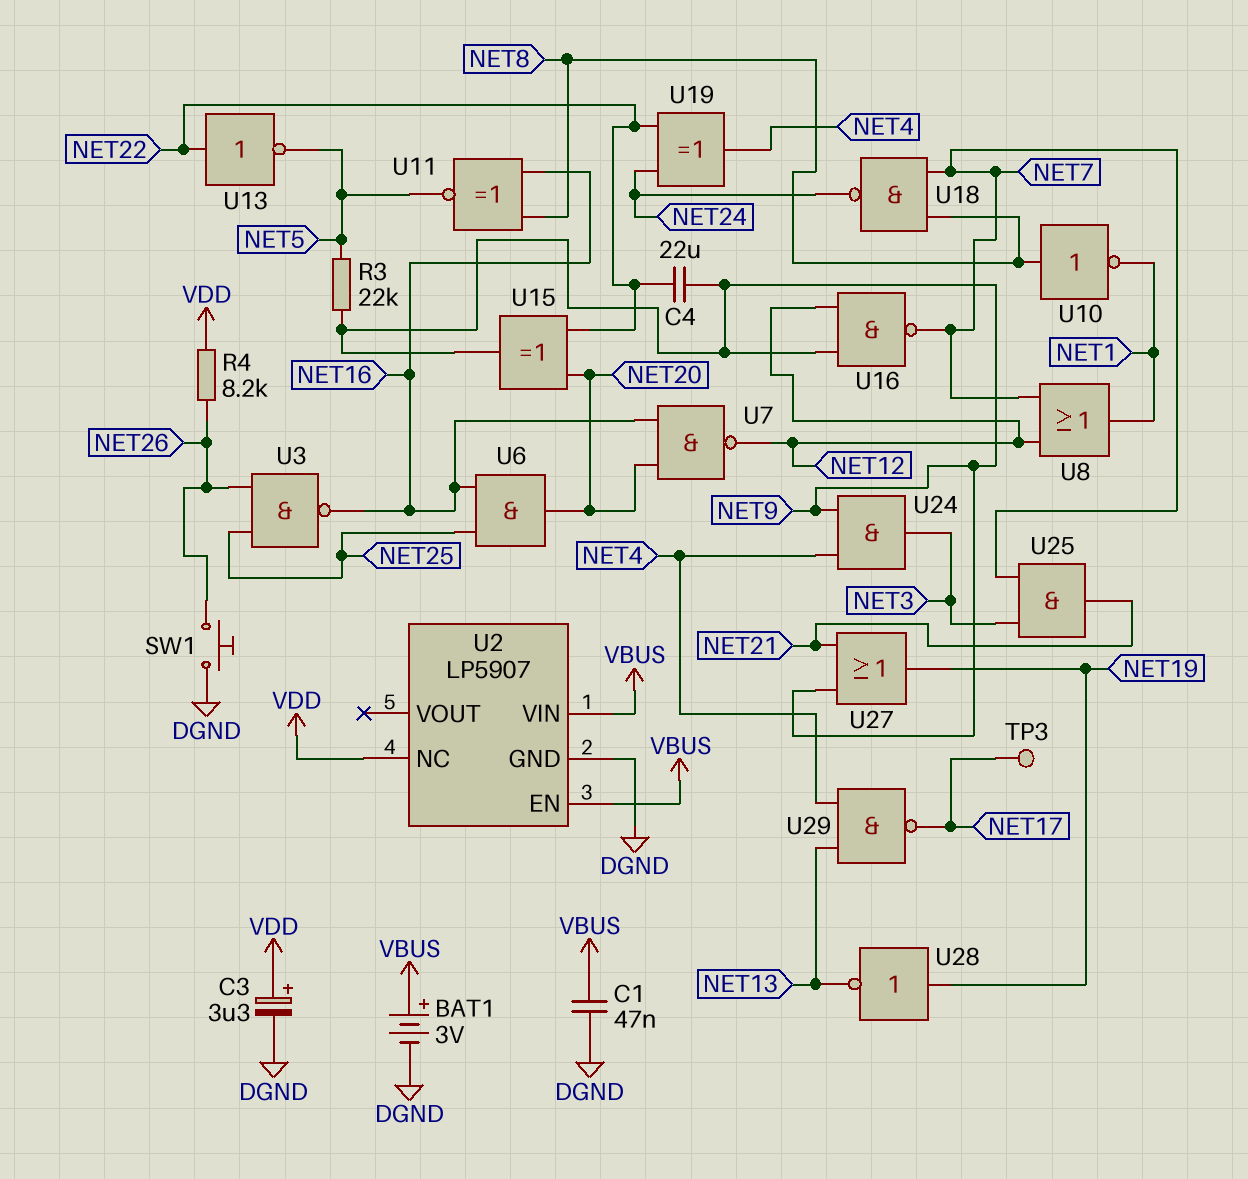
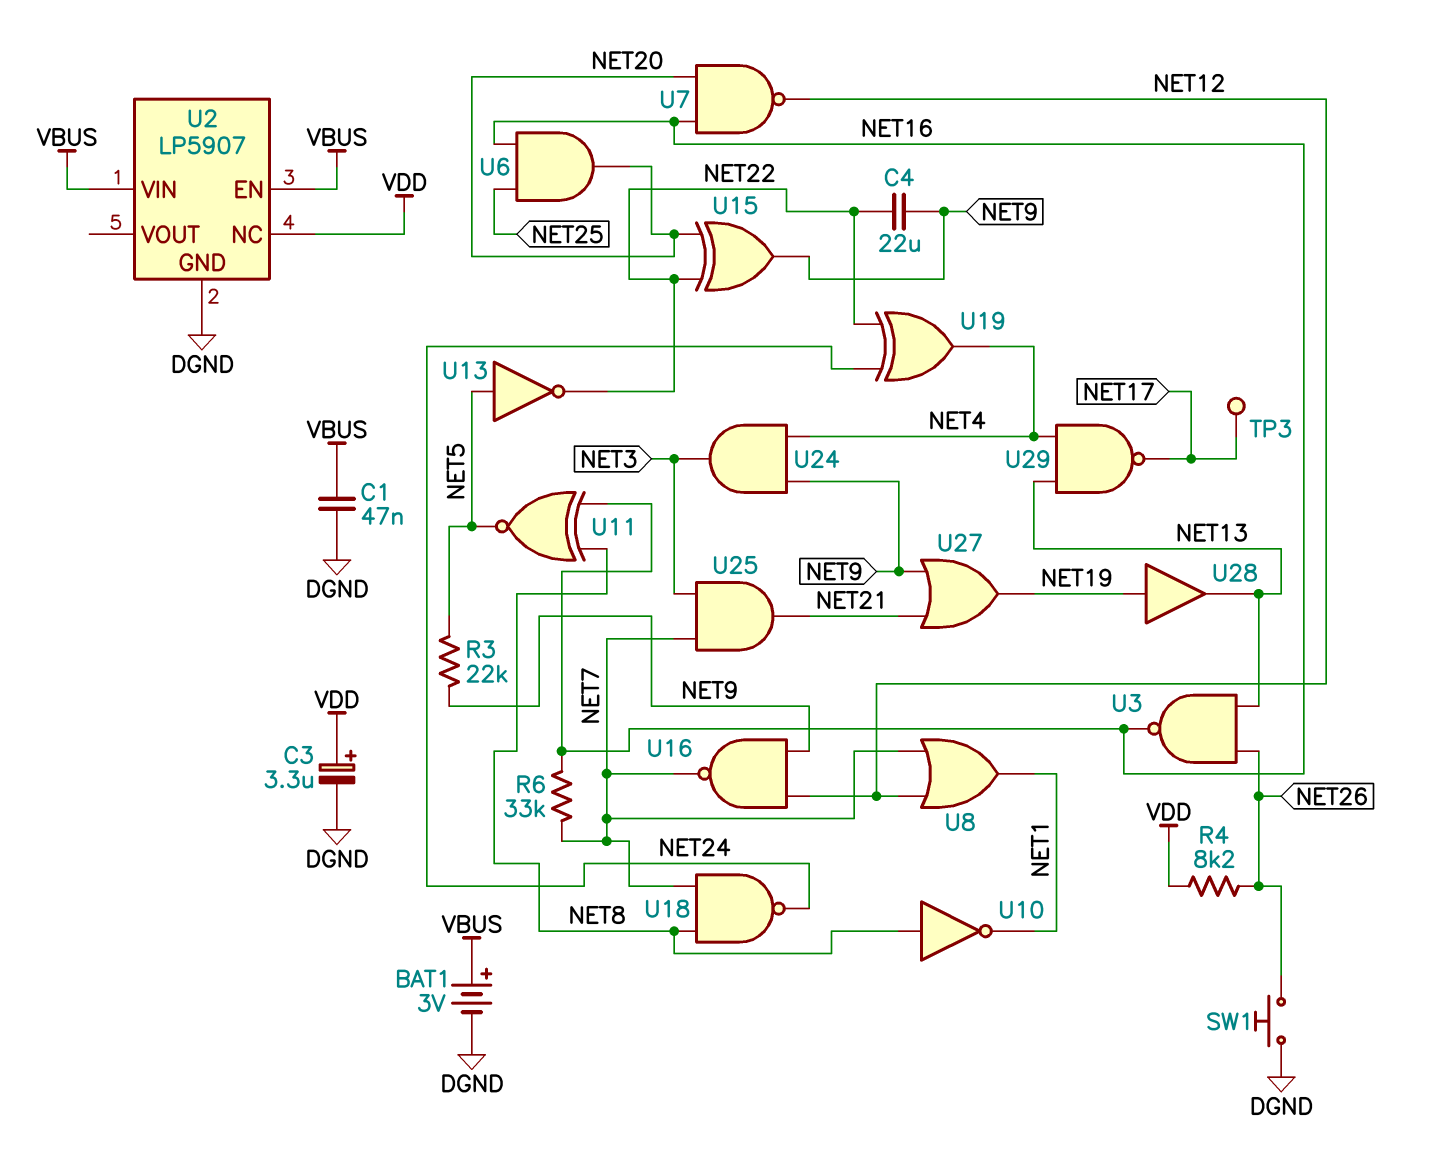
R6: none -> 33k (NET7, NET16)
U3: NAND (in NET25, in NET26, out NET16) -> NAND (in NET13, in NET26, out NET16)
U13: NOT (in NET22, out NET5) -> NOT (in NET5, out NET22)
U28: NOT (in NET19, out NET13) -> buffer (in NET19, out NET13)

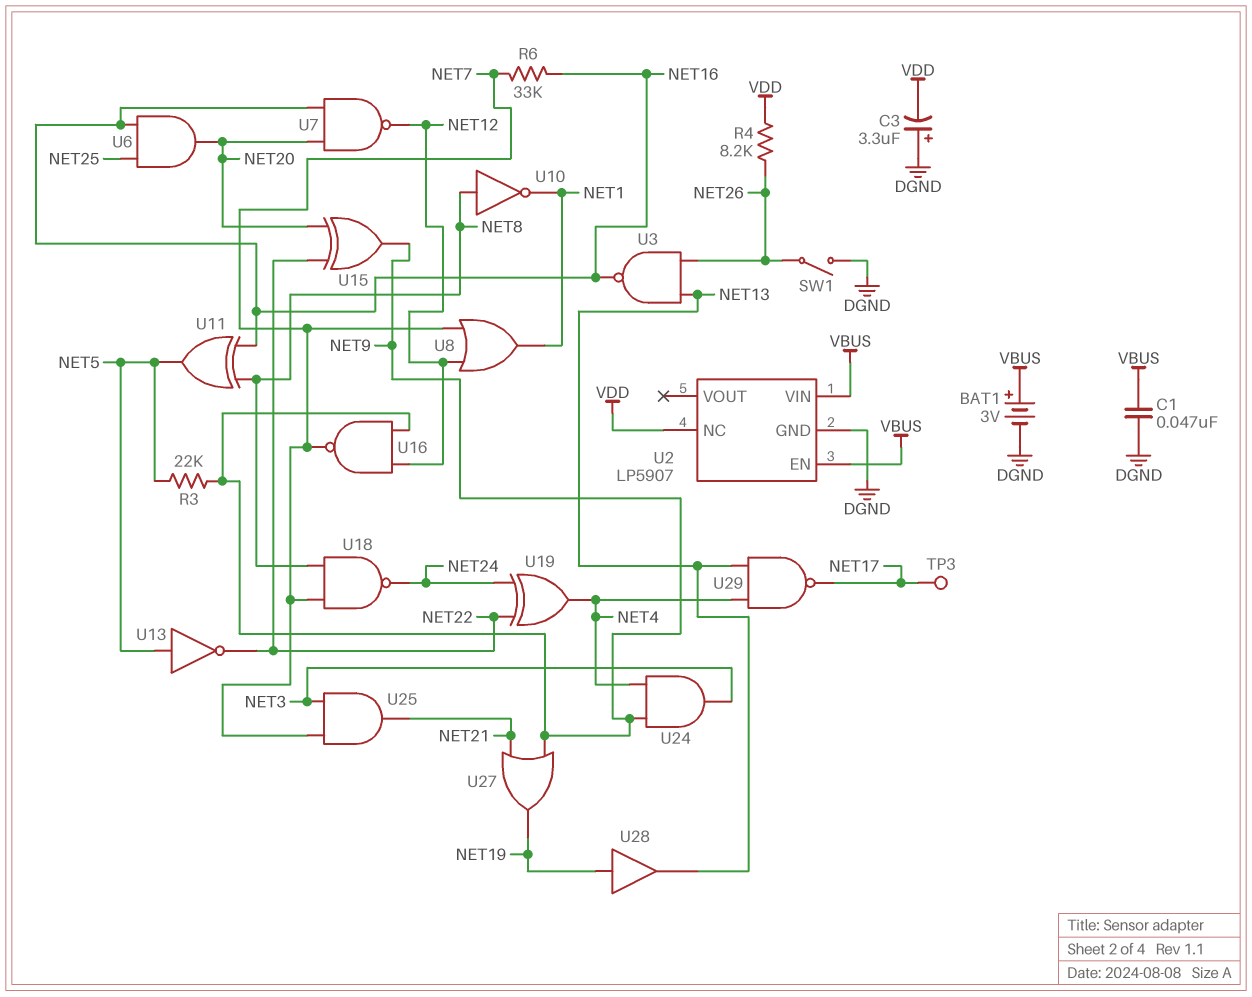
C3: 3.3uF (plus VDD, minus DGND) -> 3.3uF (plus DGND, minus VDD)
C4: 22uF (NET9, NET22) -> none
SW1: button (DGND, NET26) -> switch (DGND, NET26)
U11: XNOR (in NET8, in NET16, out NET5) -> XOR (in NET8, in NET16, out NET5)

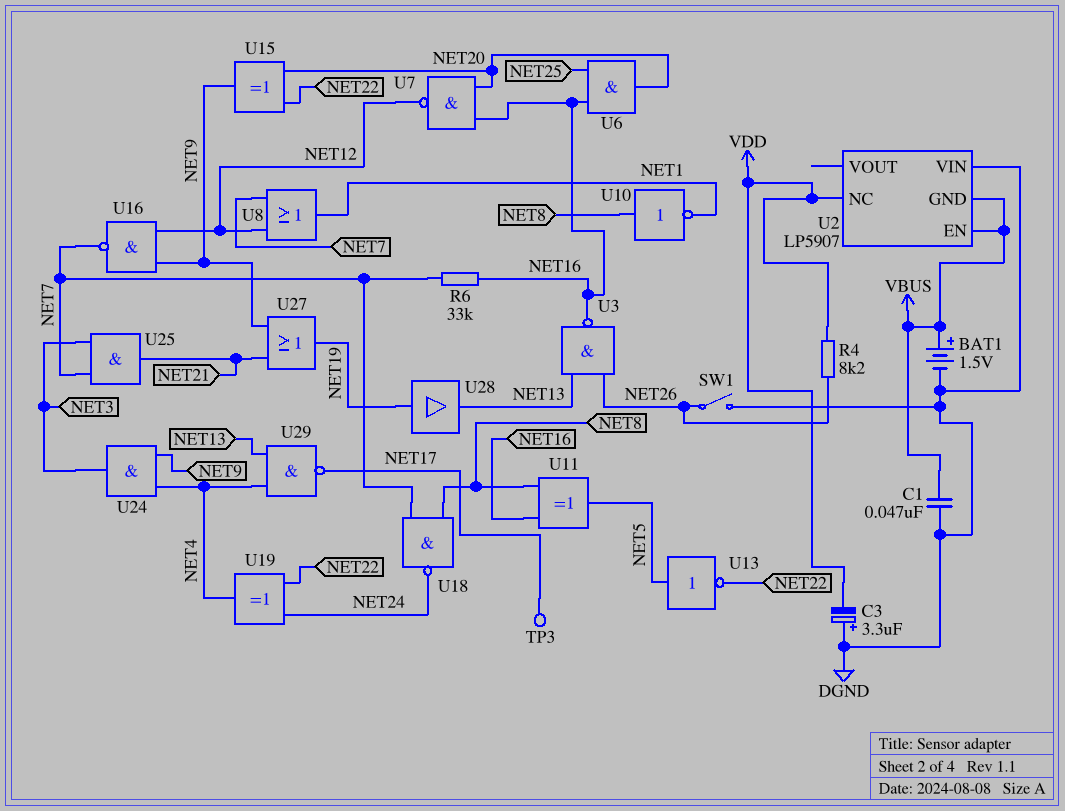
BAT1: 3V (plus VBUS, minus DGND) -> 1.5V (plus VBUS, minus DGND)
R3: 22k (NET5, NET9) -> none
U2 pin GND: DGND -> VBUS
U2 pin VIN: VBUS -> DGND

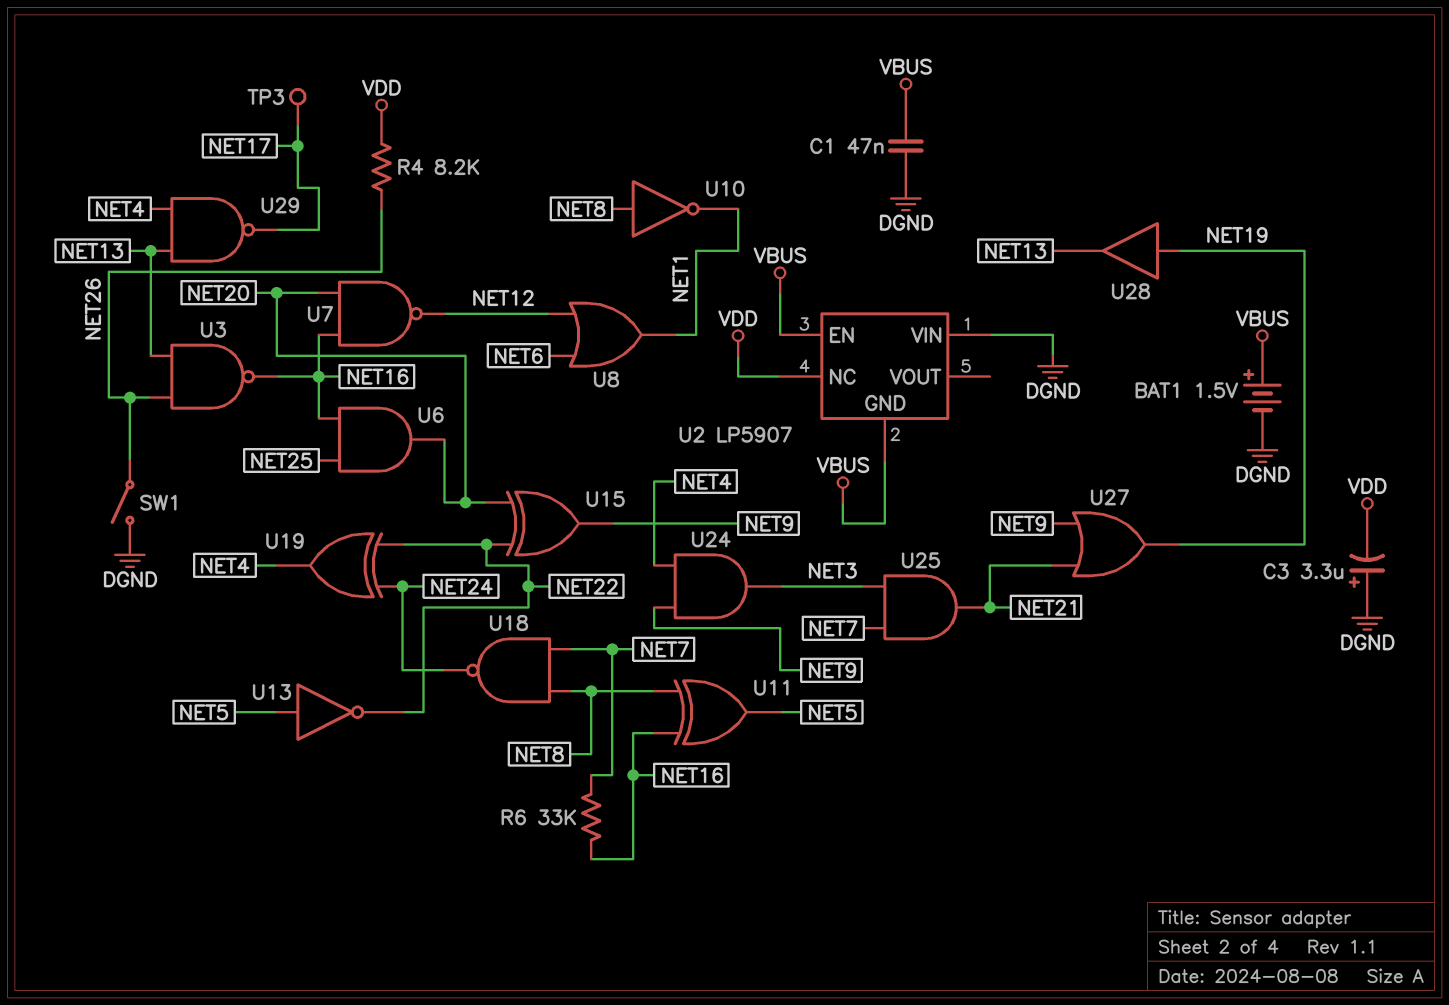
U8: OR (in NET7, in NET12, out NET1) -> OR (in NET6, in NET12, out NET1)
U16: NAND (in NET9, in NET12, out NET7) -> none

